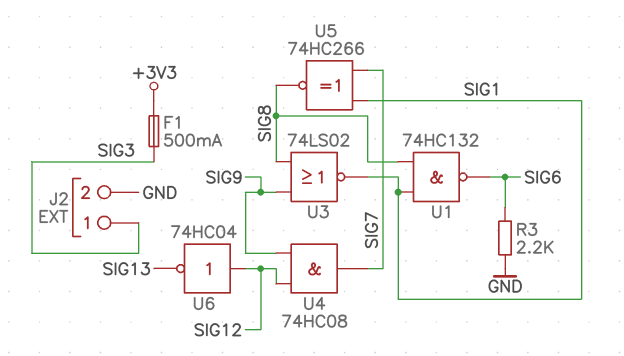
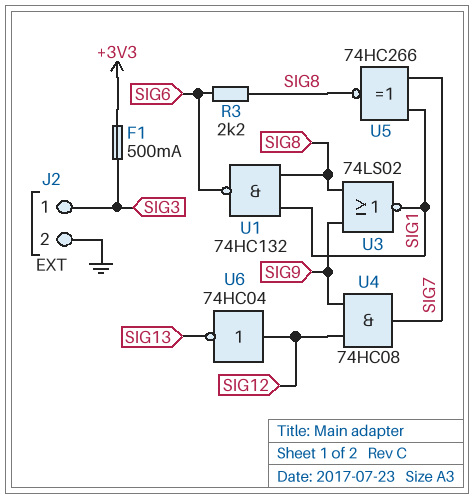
R3: 2.2k (GND, SIG6) -> 2.2k (SIG6, SIG8)

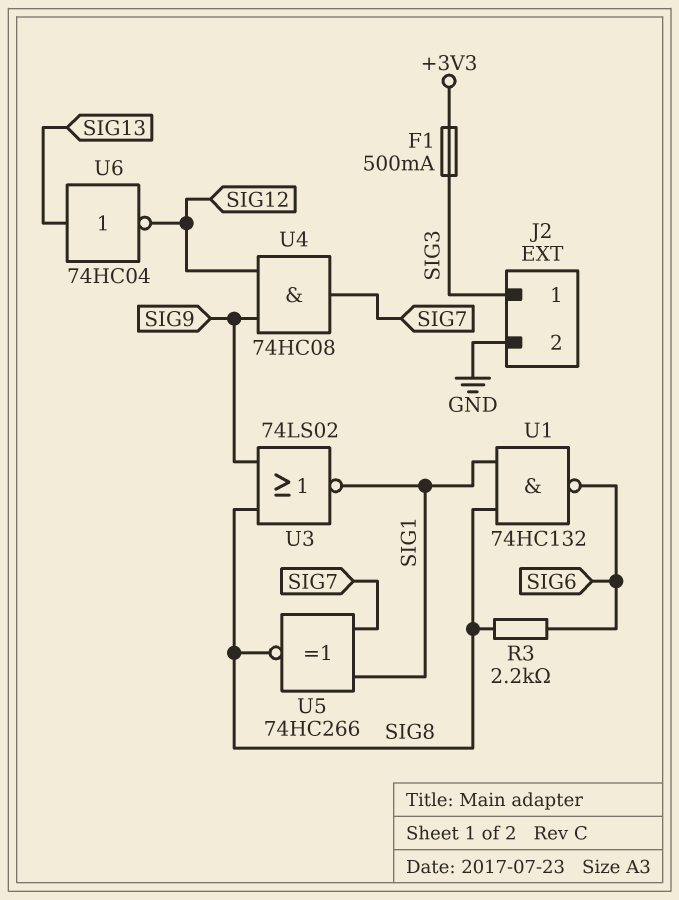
U6: NOT 74HC04 (in SIG12, out SIG13) -> NOT 74HC04 (in SIG13, out SIG12)

